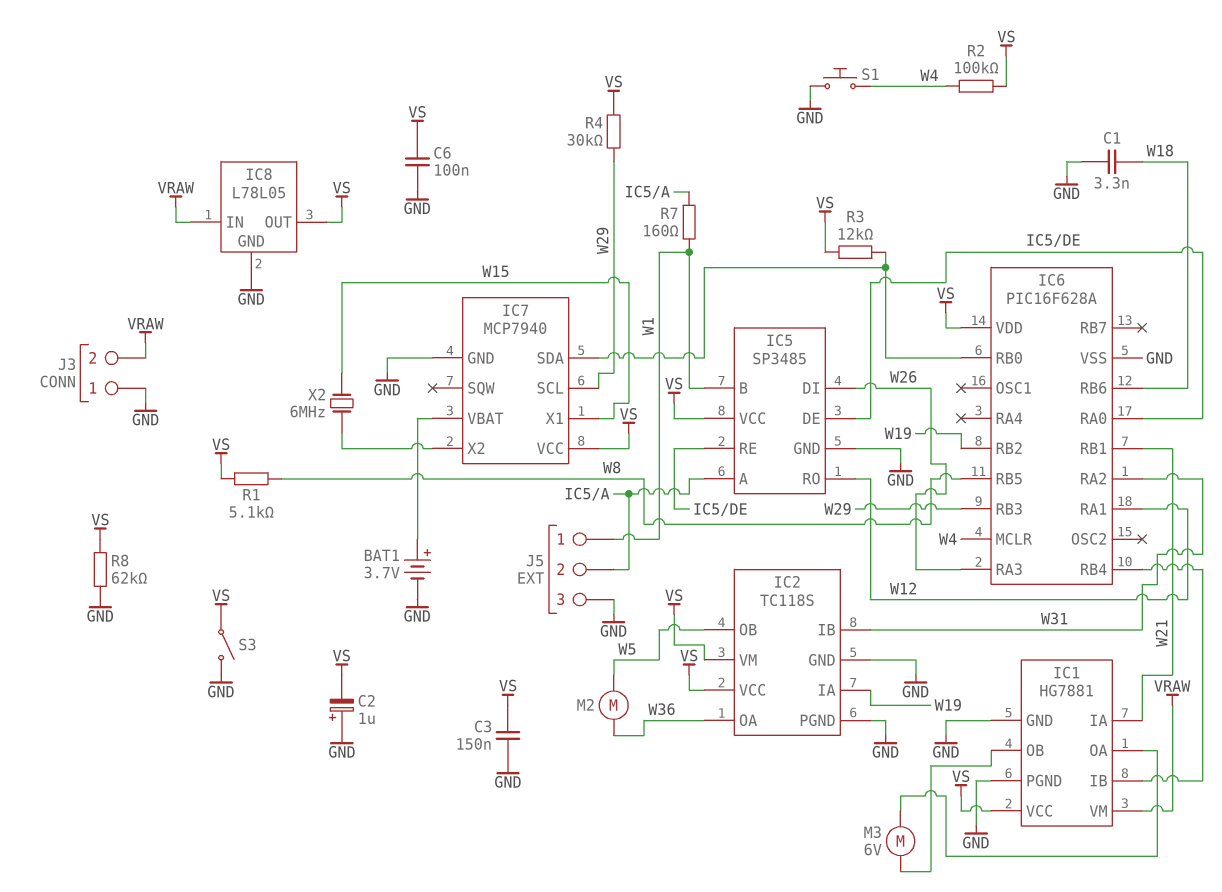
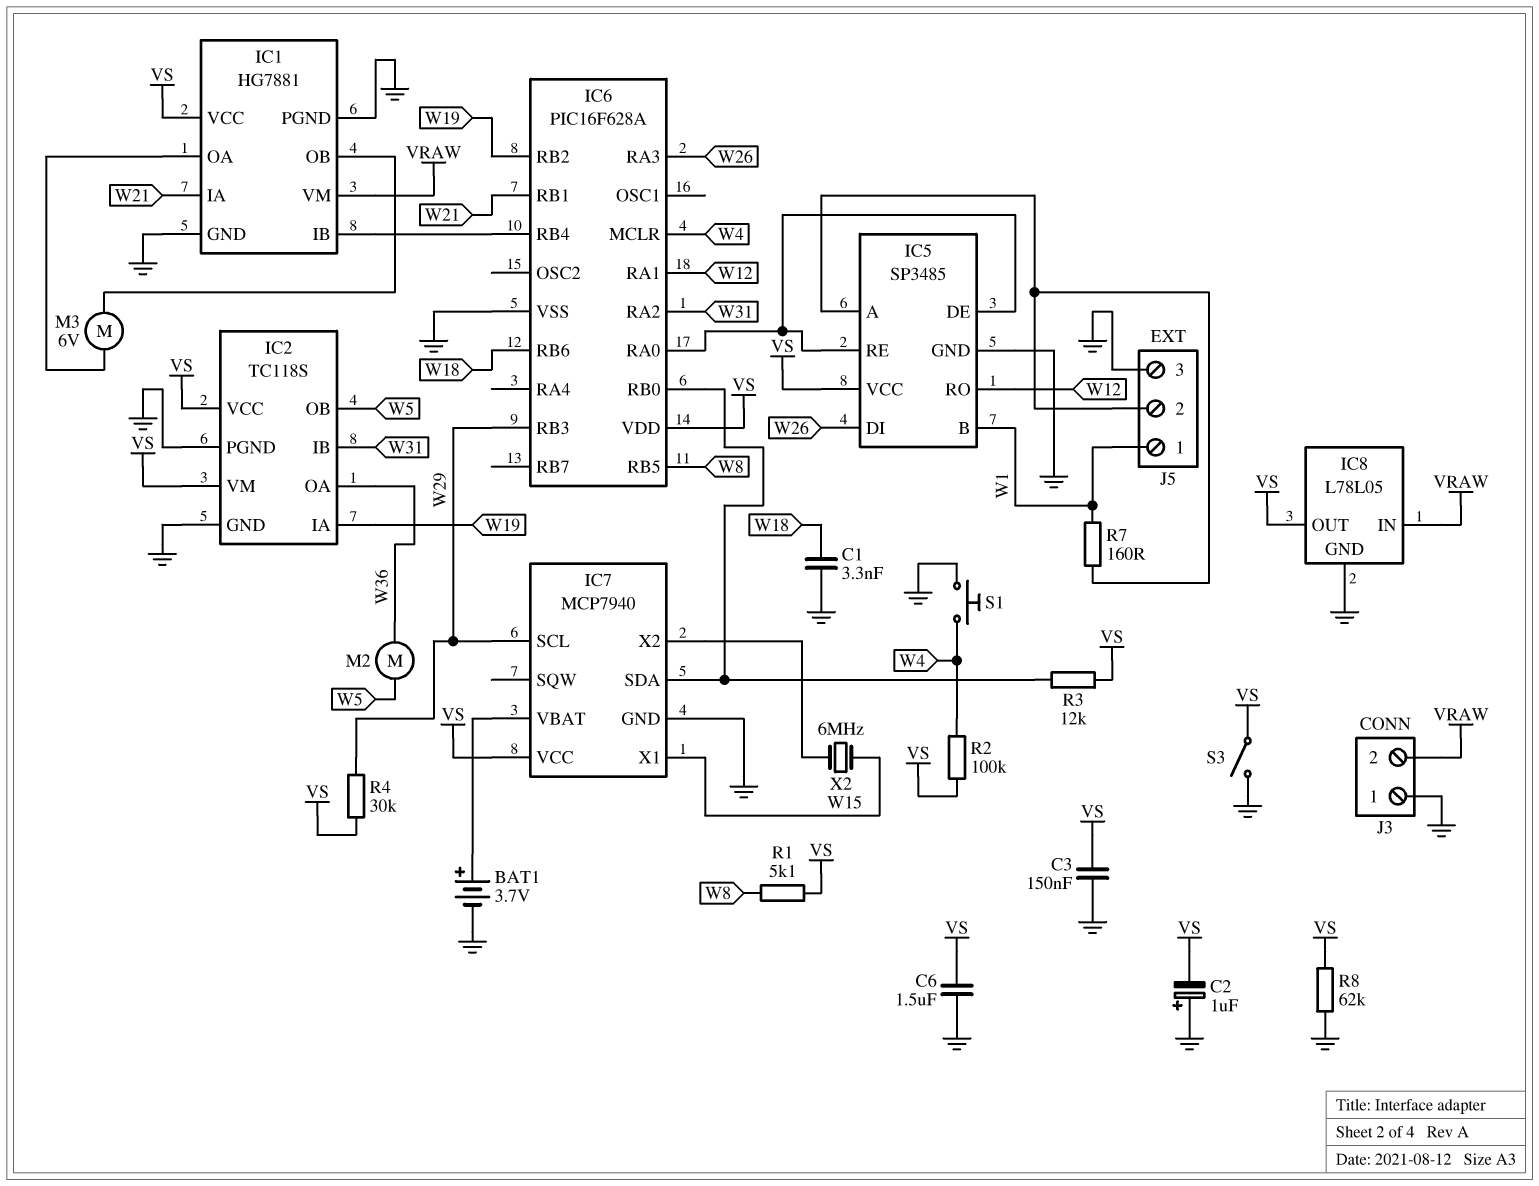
C6: 100nF (GND, VS) -> 1.5uF (GND, VS)

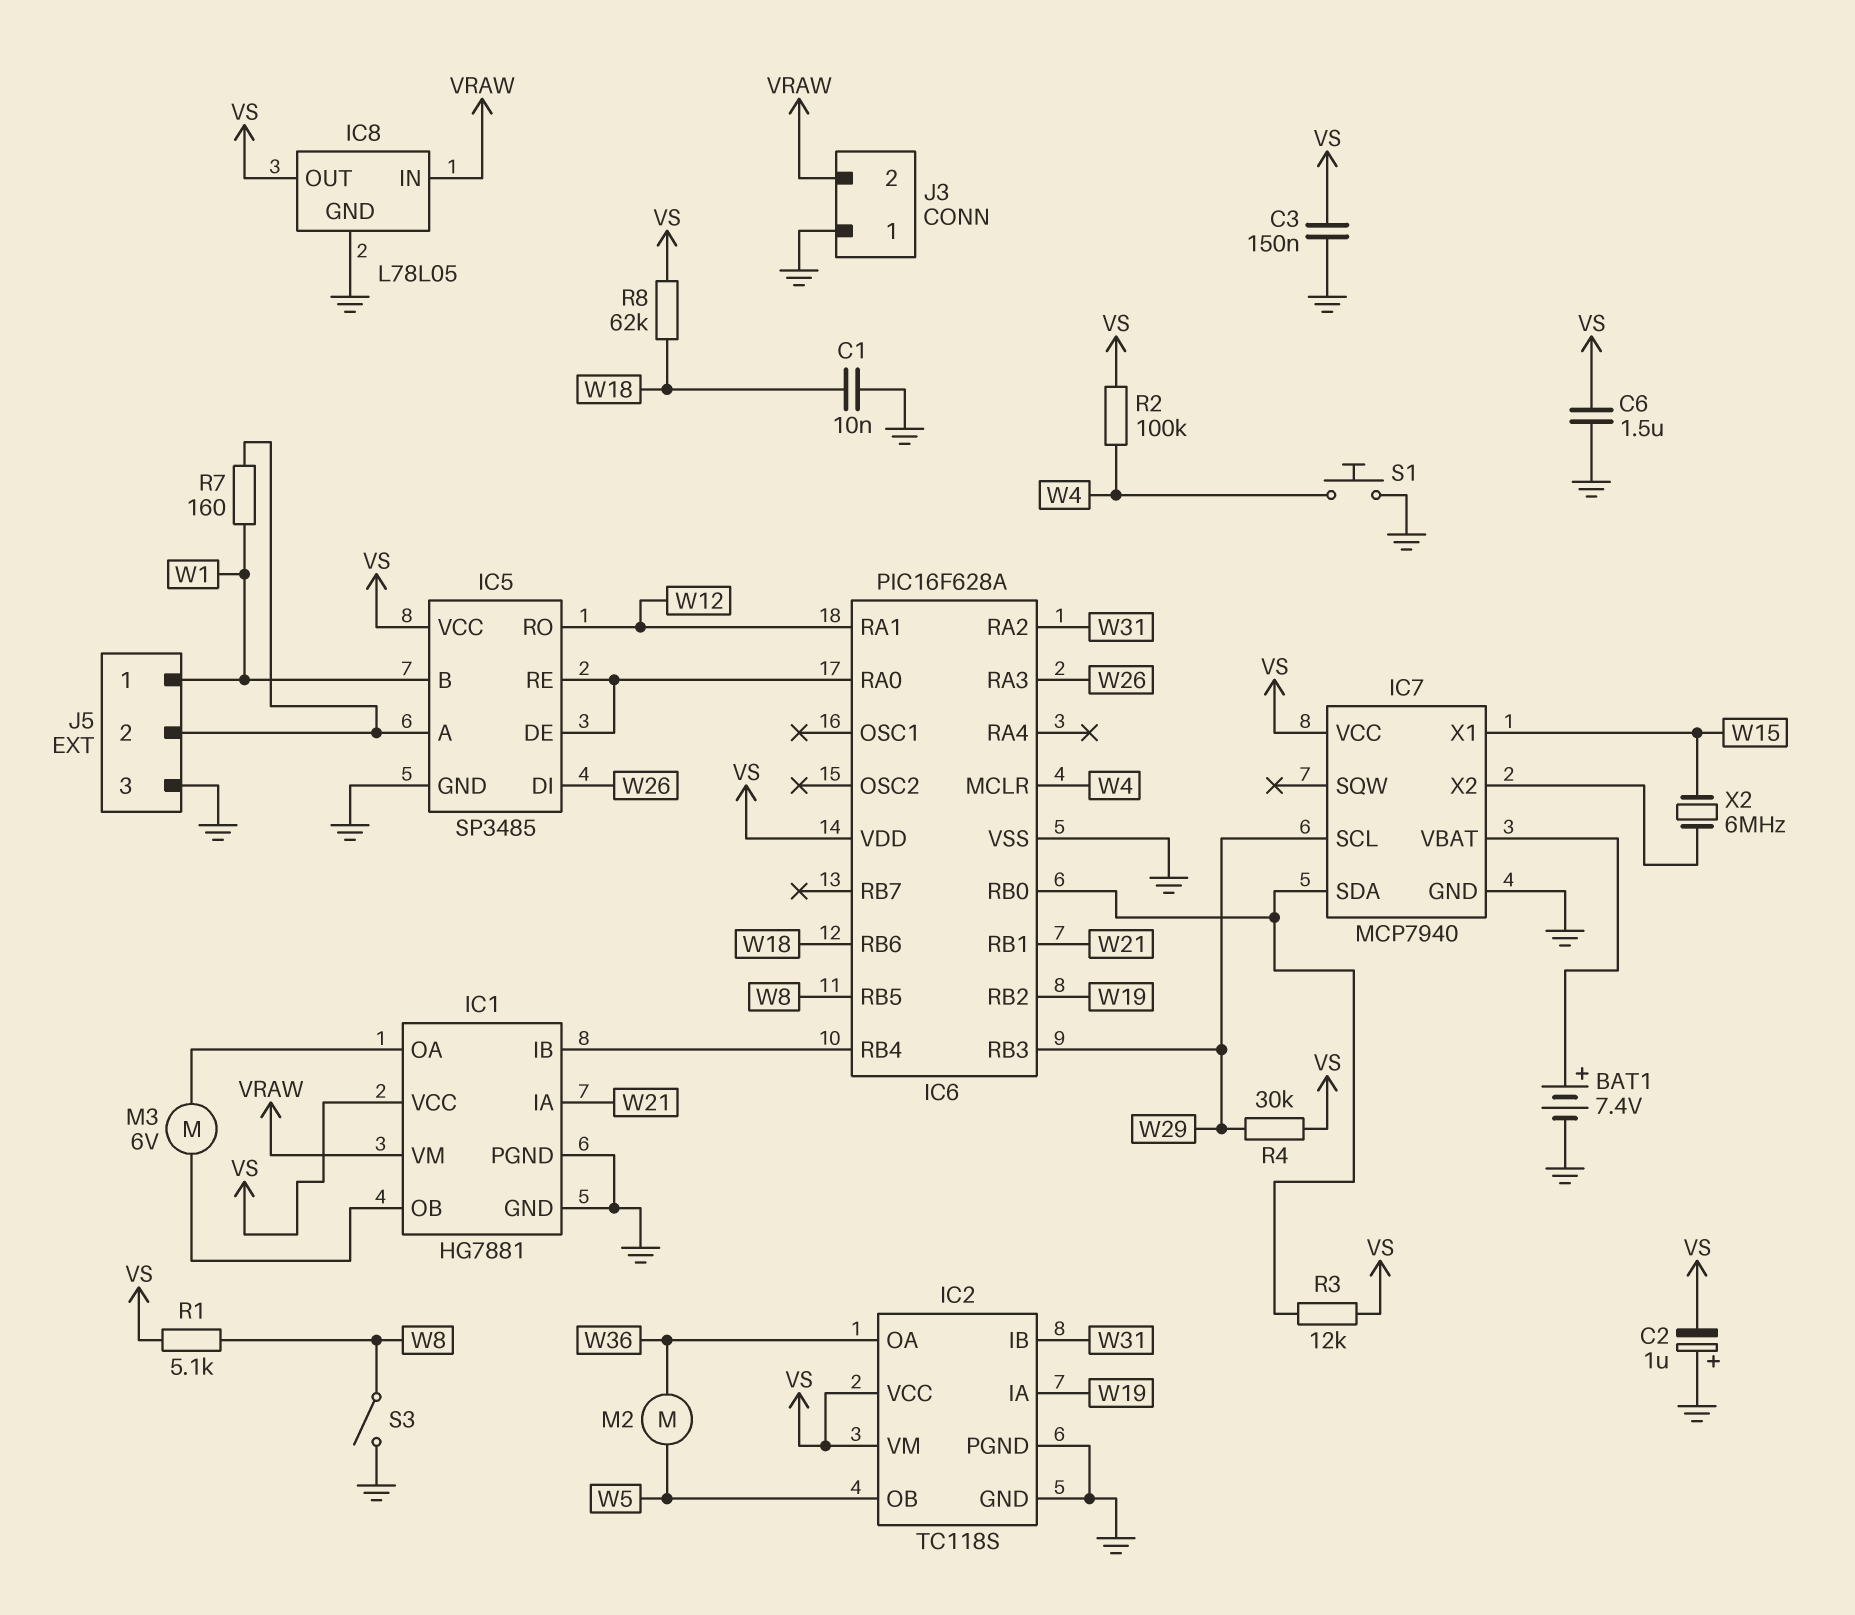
BAT1: 3.7V (plus IC7/VBAT, minus GND) -> 7.4V (plus IC7/VBAT, minus GND)
C1: 3.3nF (GND, W18) -> 10nF (GND, W18)
R8: 62k (GND, VS) -> 62k (VS, W18)
S3: switch (GND, VS) -> switch (GND, W8)

